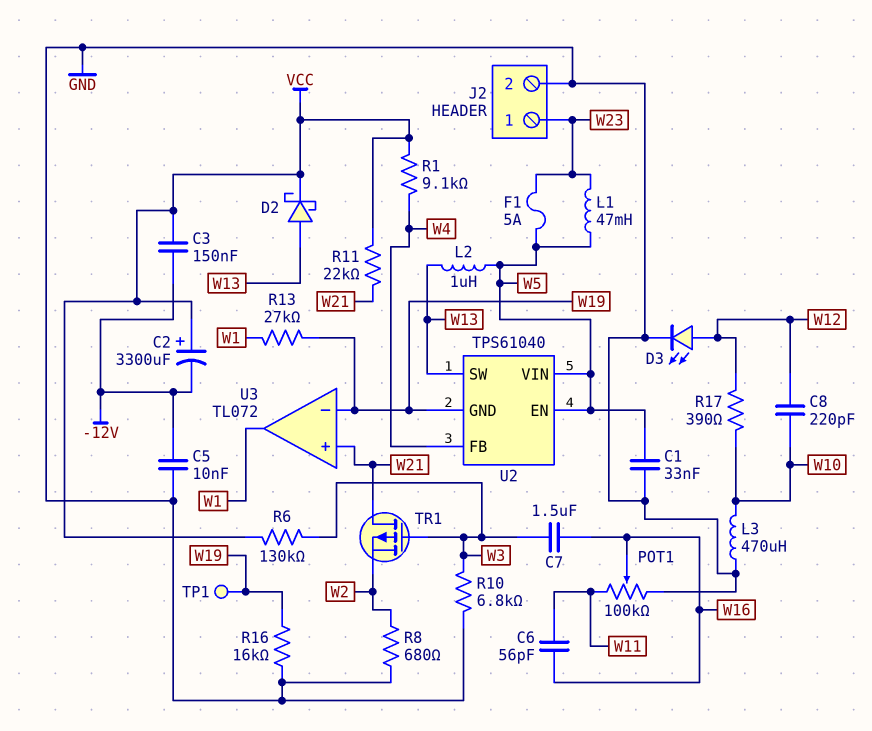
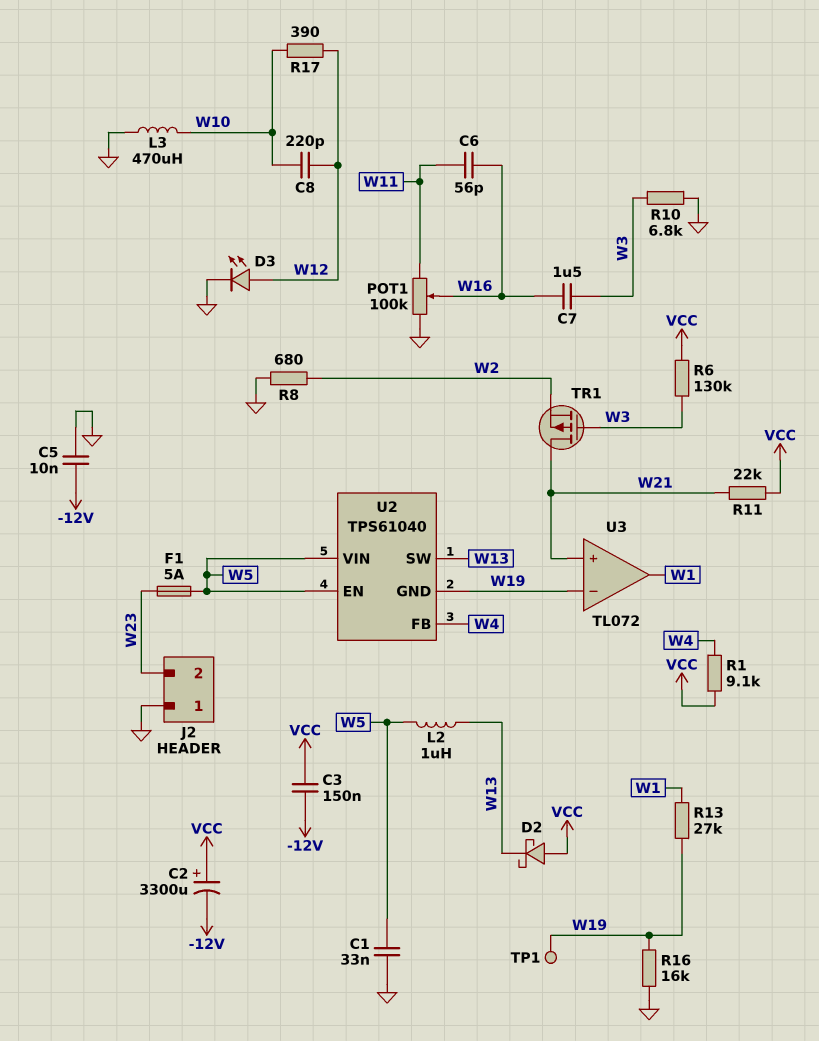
D2: schottky (A W13, K VCC) -> schottky (A VCC, K W13)
J2 pin 1: W23 -> GND
J2 pin 2: GND -> W23
L1: 47mH (W5, W23) -> none

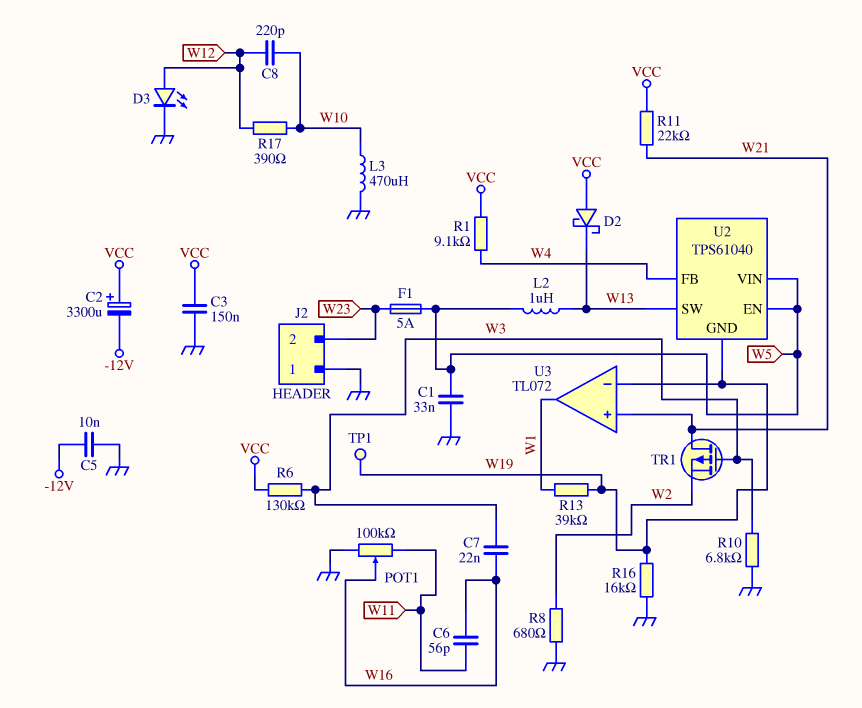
C3: 150nF (-12V, VCC) -> 150nF (GND, VCC)
C7: 1.5uF (W3, W16) -> 22nF (W3, W16)
R13: 27k (W1, W19) -> 39k (W1, W19)

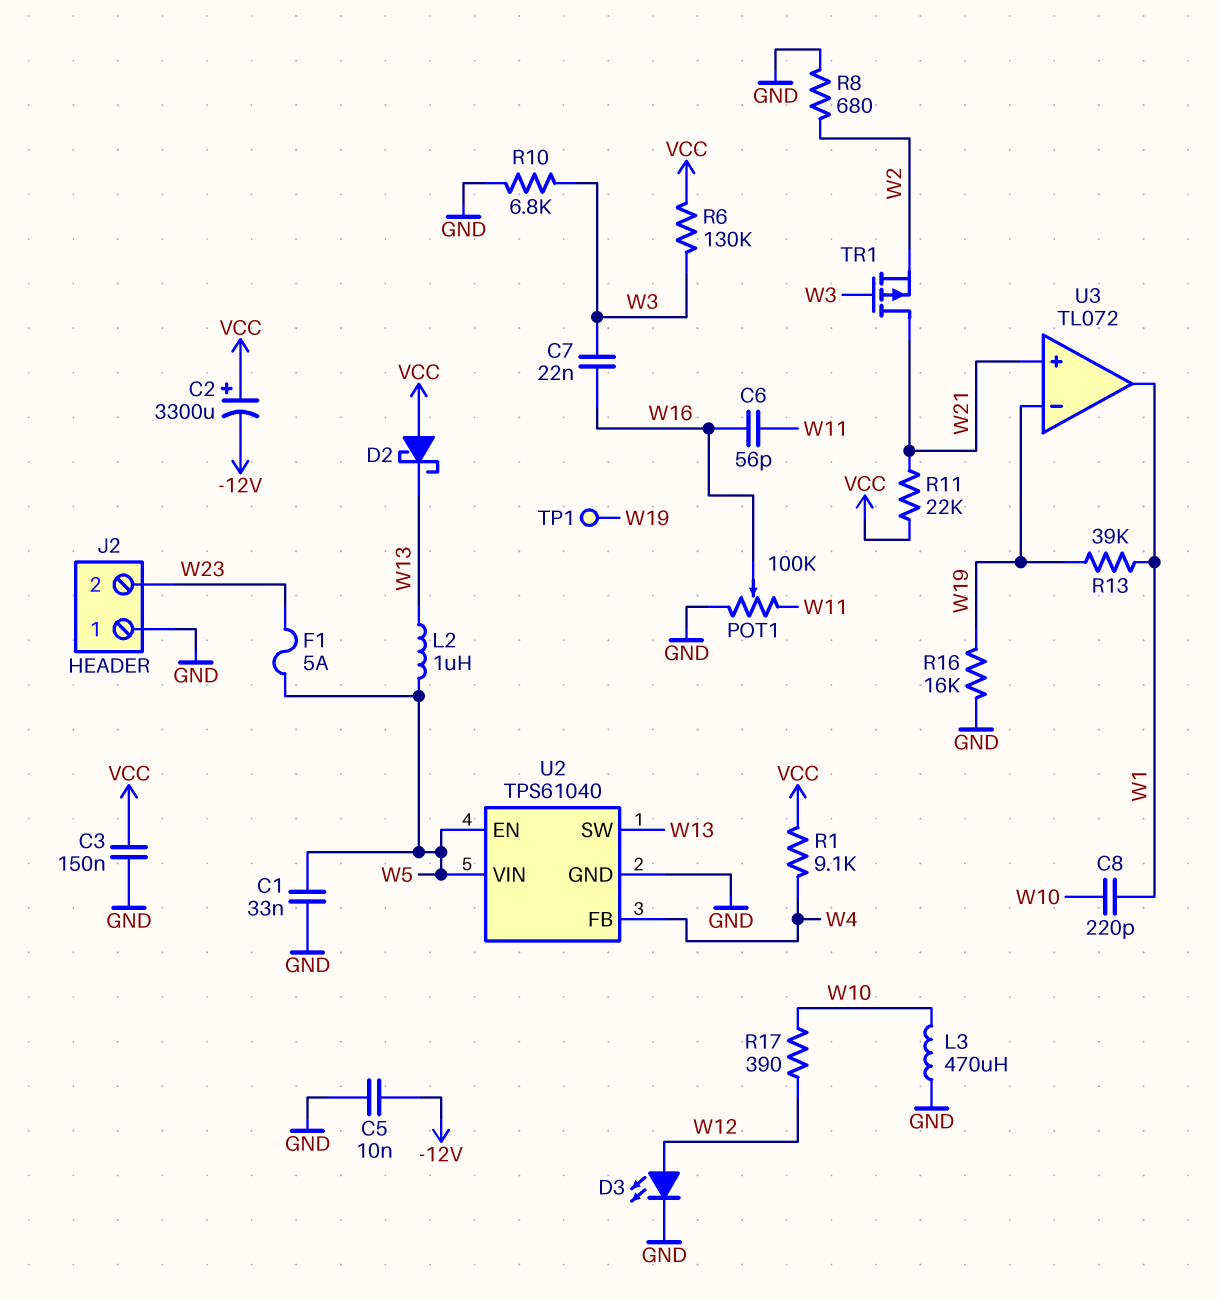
C8: 220pF (W10, W12) -> 220pF (W1, W10)
U2 pin GND: W19 -> GND

